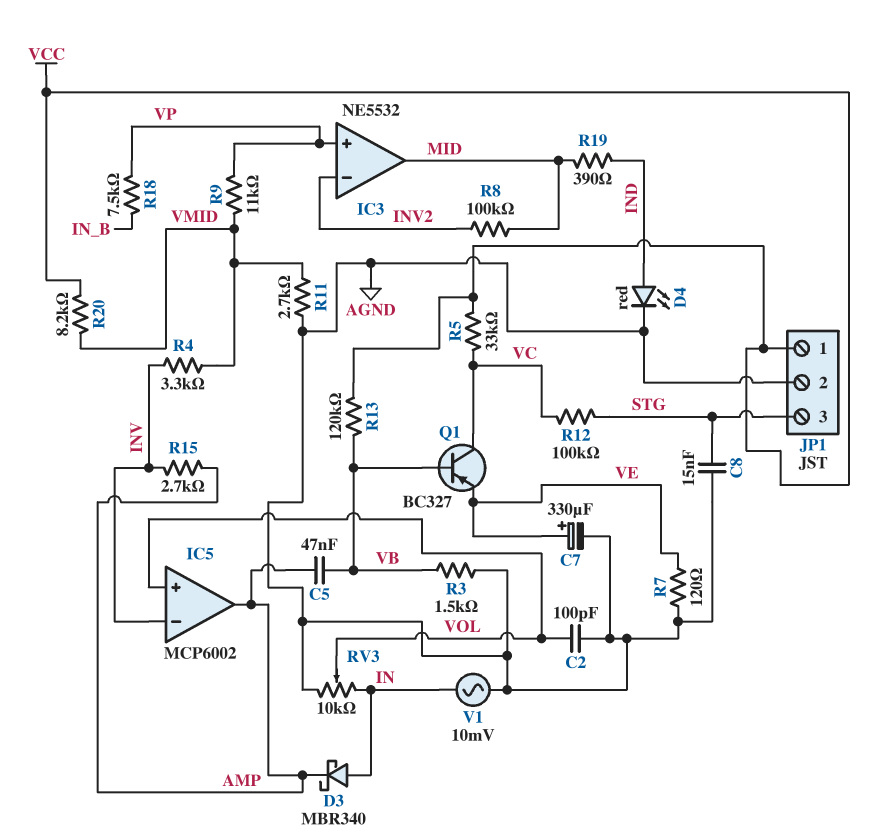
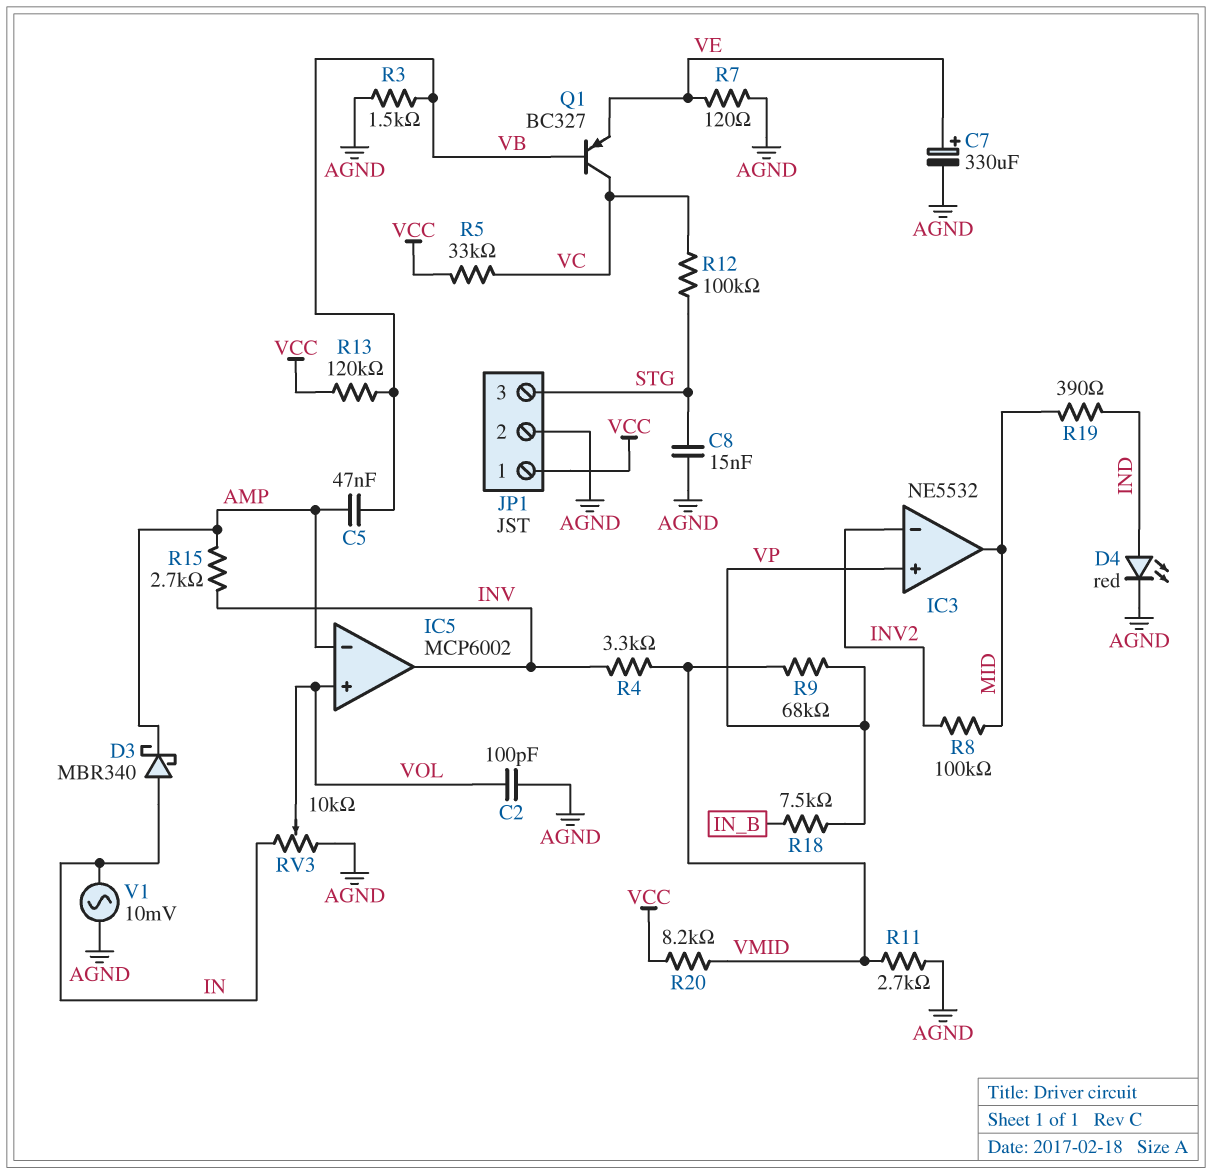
IC5 pin in-: INV -> AMP
IC5 pin out: AMP -> INV
R9: 11k (VMID, VP) -> 68k (VMID, VP)

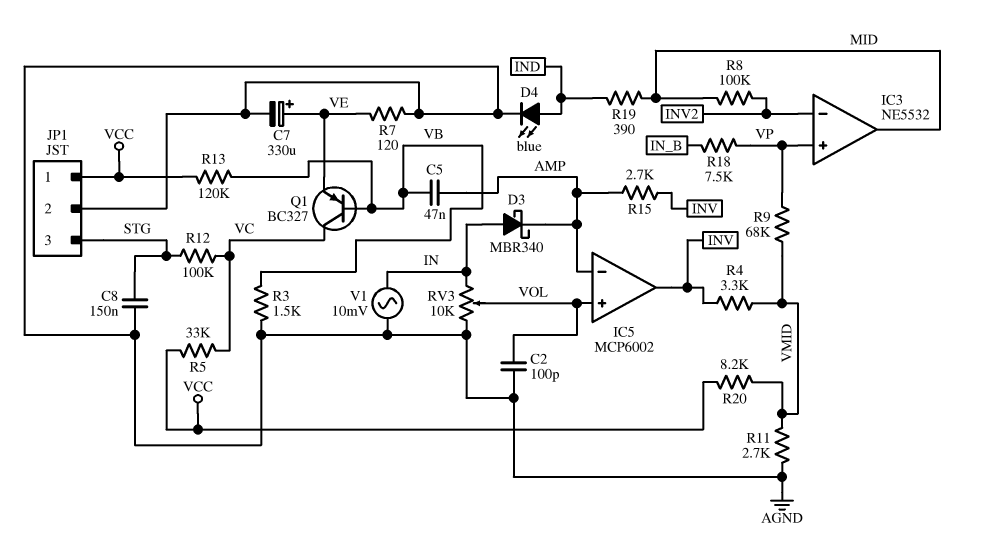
C8: 15nF (AGND, STG) -> 150nF (AGND, STG)
D4: LED red (A IND, K AGND) -> LED blue (A IND, K AGND)

